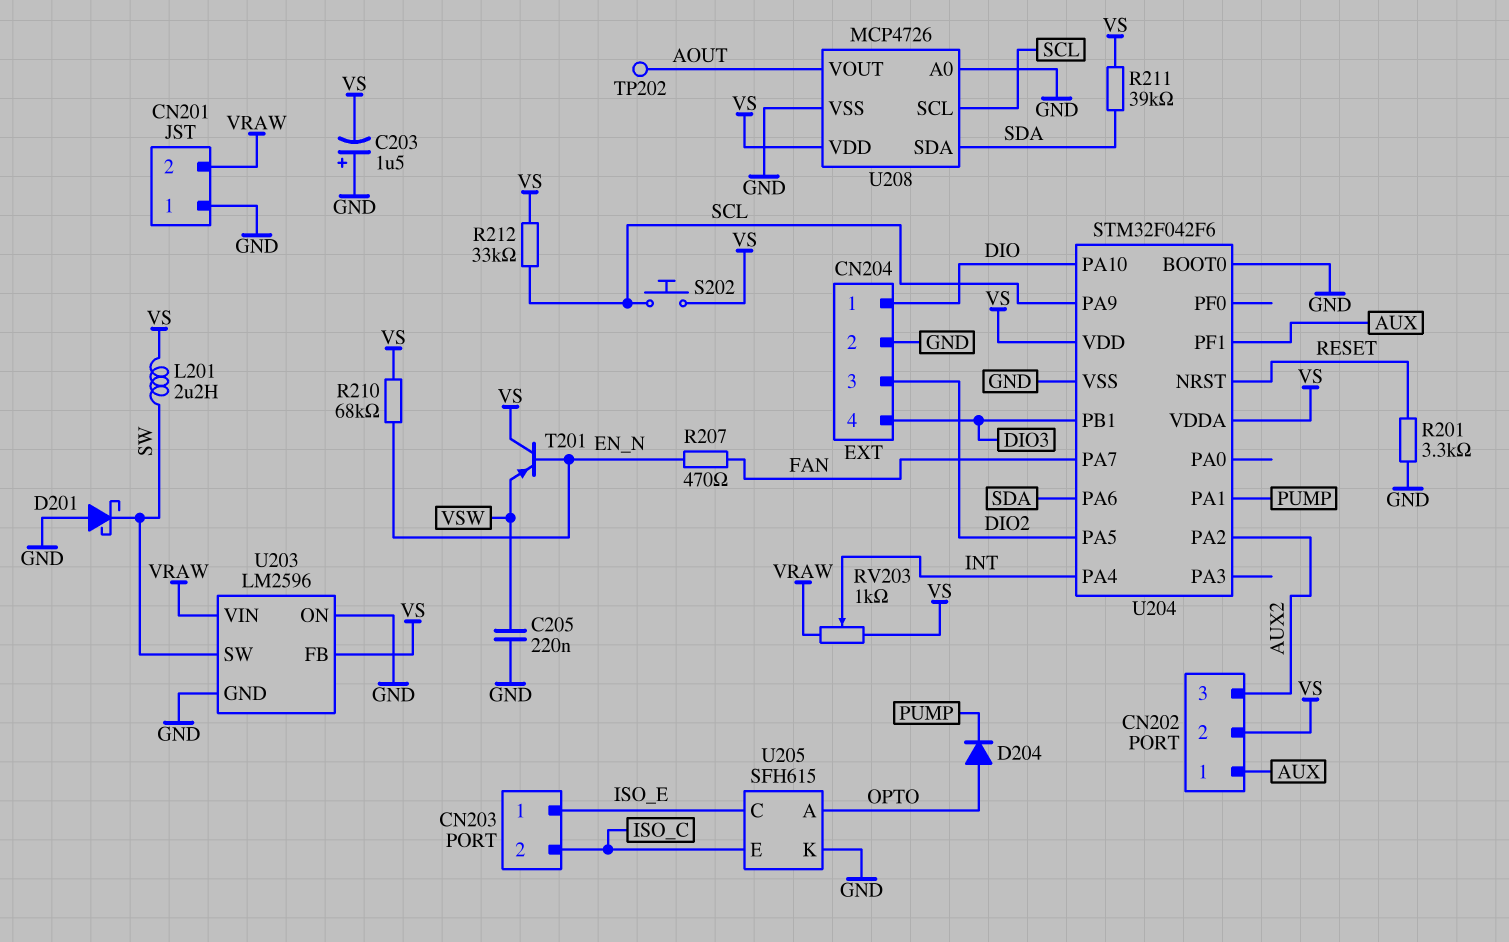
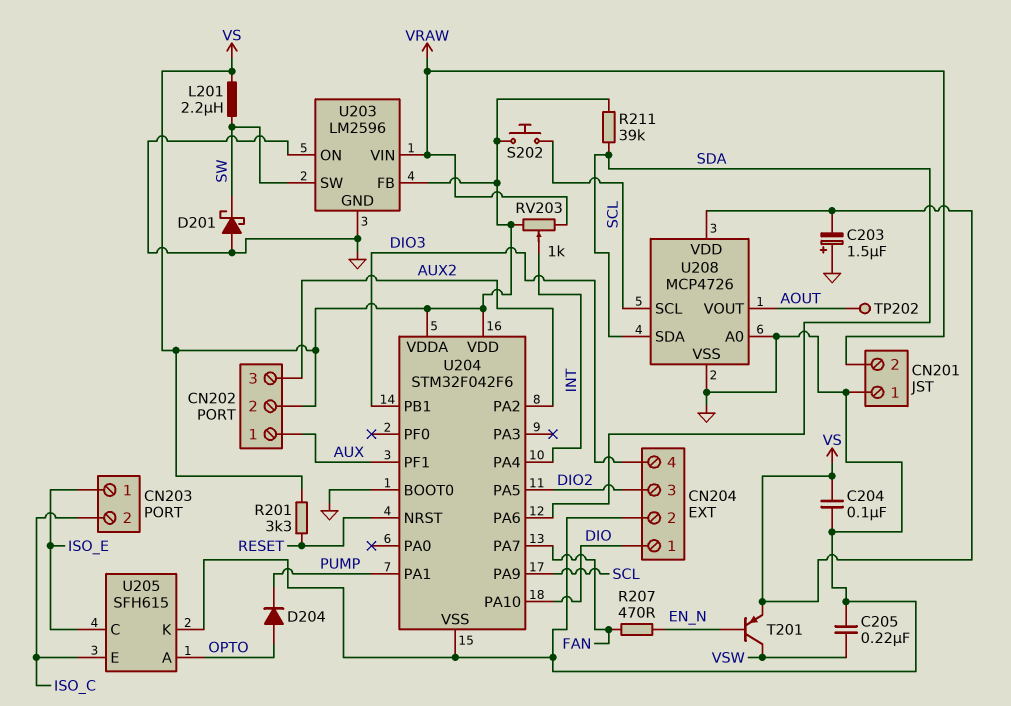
C204: none -> 100nF (GND, VS)
R201: 3.3k (GND, RESET) -> 3.3k (RESET, VS)
R210: 68k (EN_N, VS) -> none
R212: 33k (SCL, VS) -> none
T201: PNP (B EN_N, C VS, E VSW) -> PNP (B EN_N, C VSW, E VS)

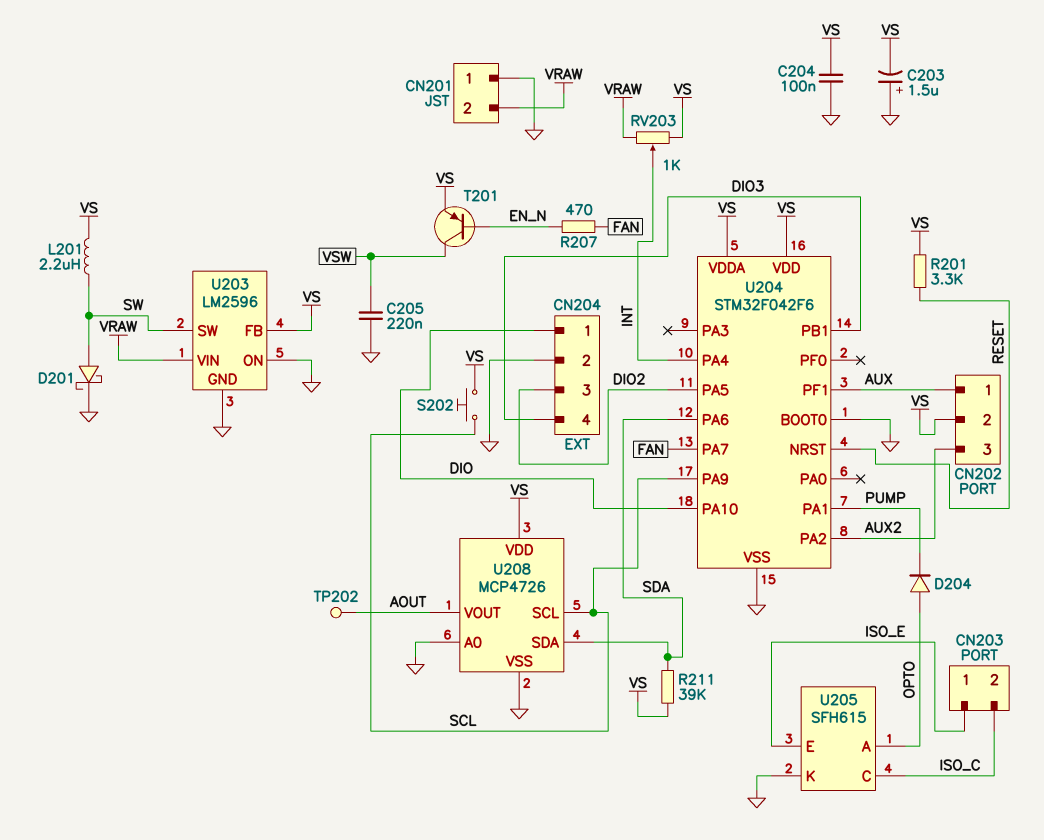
D201: schottky (A GND, K SW) -> schottky (A SW, K GND)
U205 pin C: ISO_E -> ISO_C
U205 pin E: ISO_C -> ISO_E

